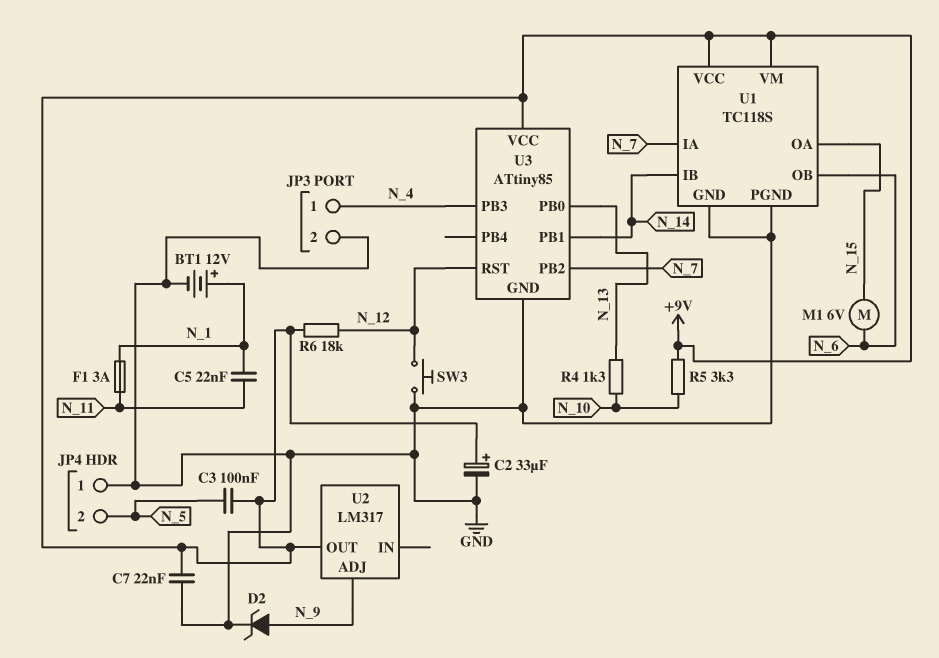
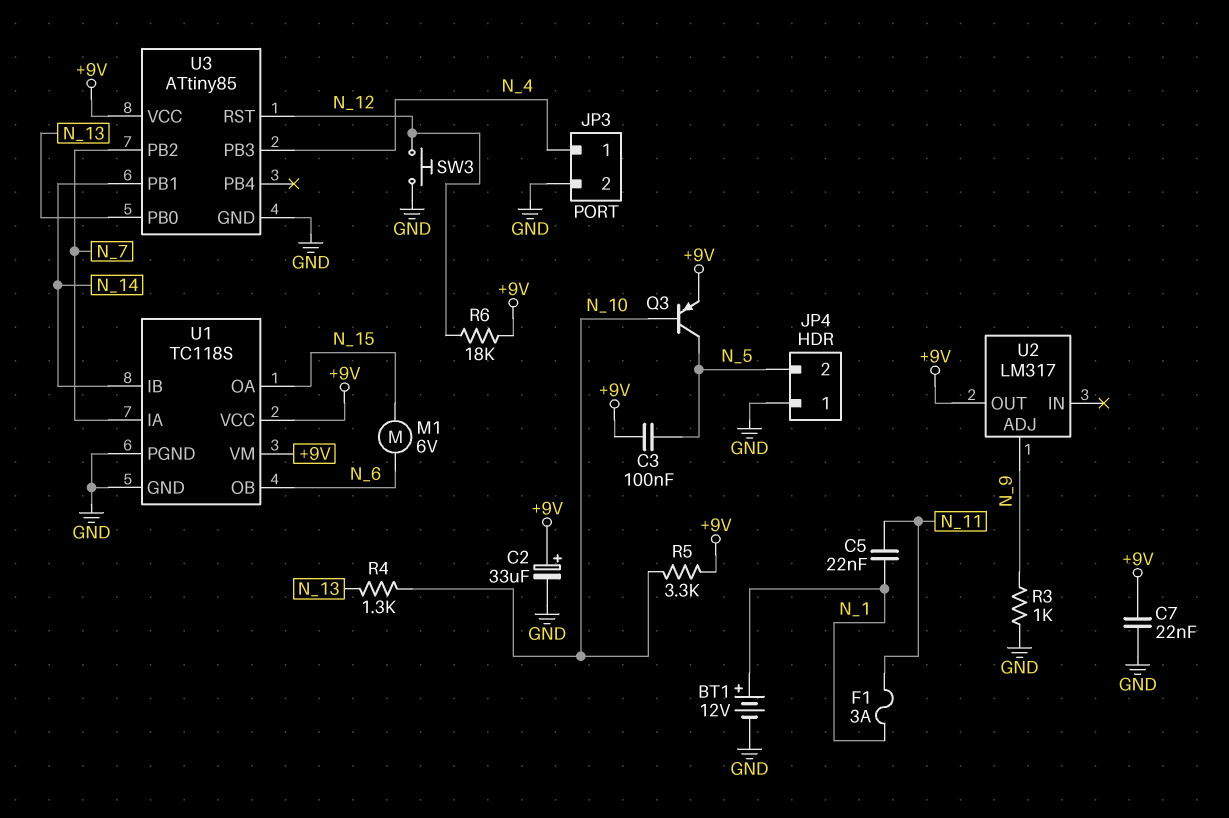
D2: zener (A N_9, K GND) -> none
Q3: none -> PNP (B N_10, C N_5, E +9V)
R3: none -> 1k (GND, N_9)

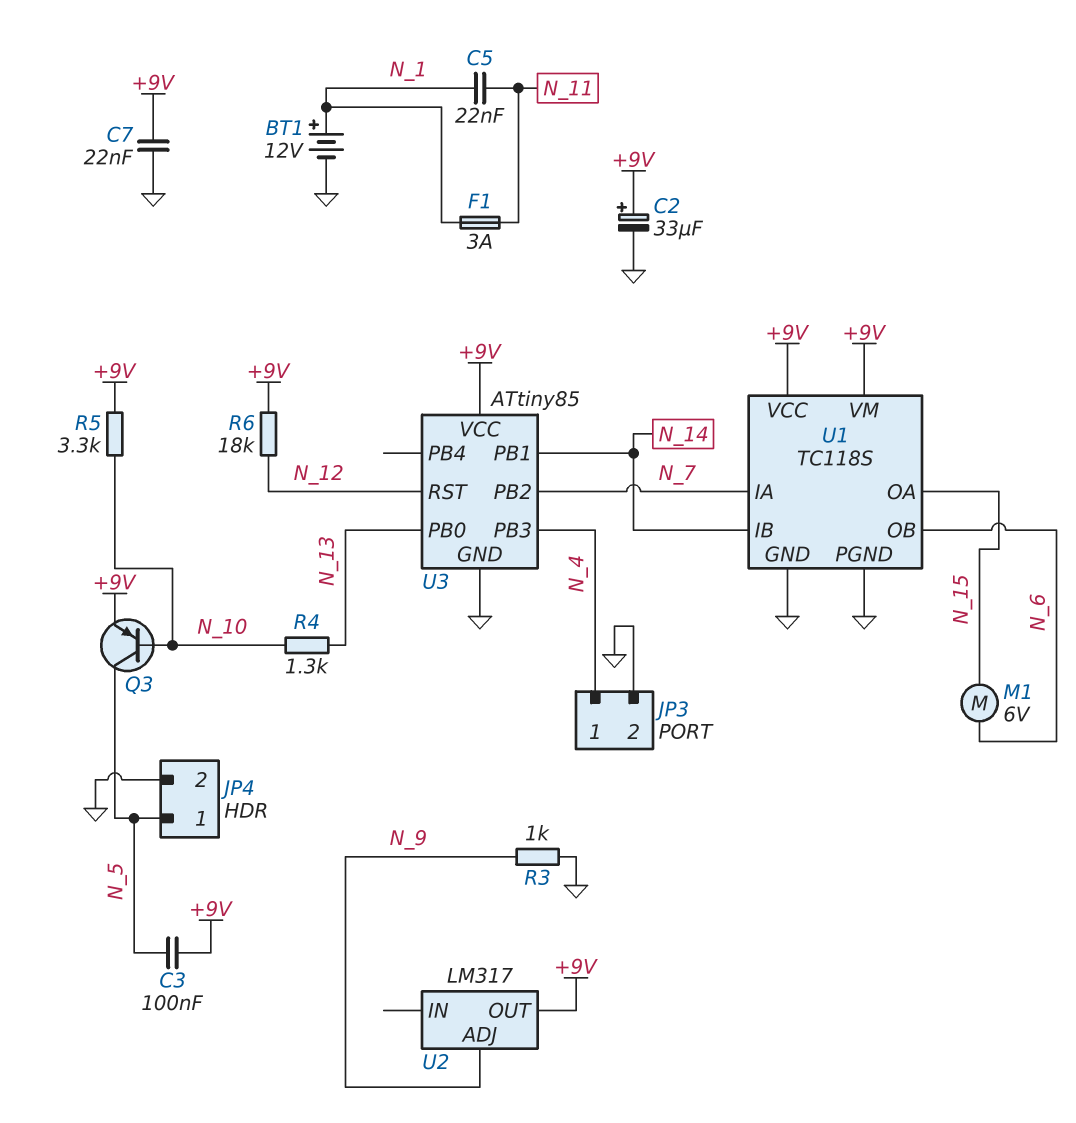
JP4 pin 1: GND -> N_5
JP4 pin 2: N_5 -> GND
SW3: button (GND, N_12) -> none

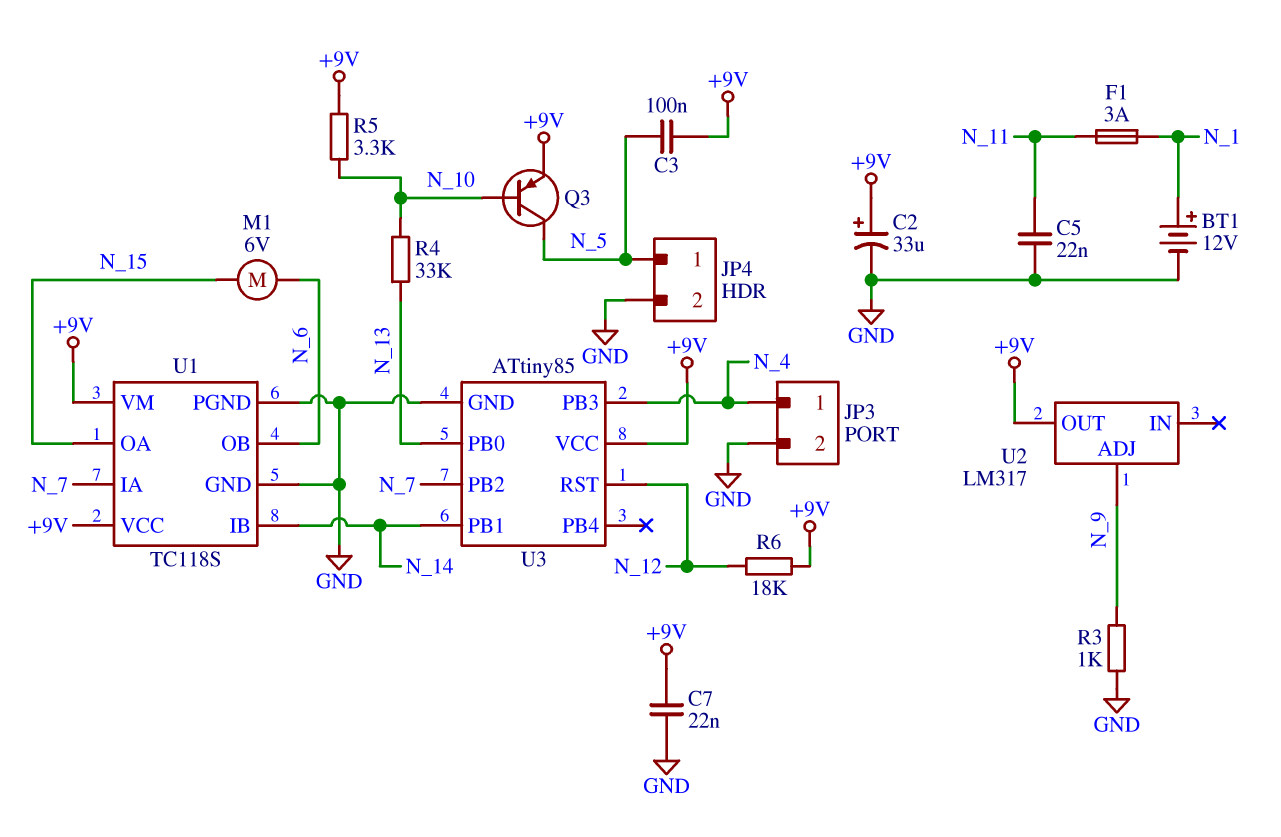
C5: 22nF (N_1, N_11) -> 22nF (GND, N_11)
R4: 1.3k (N_10, N_13) -> 33k (N_10, N_13)

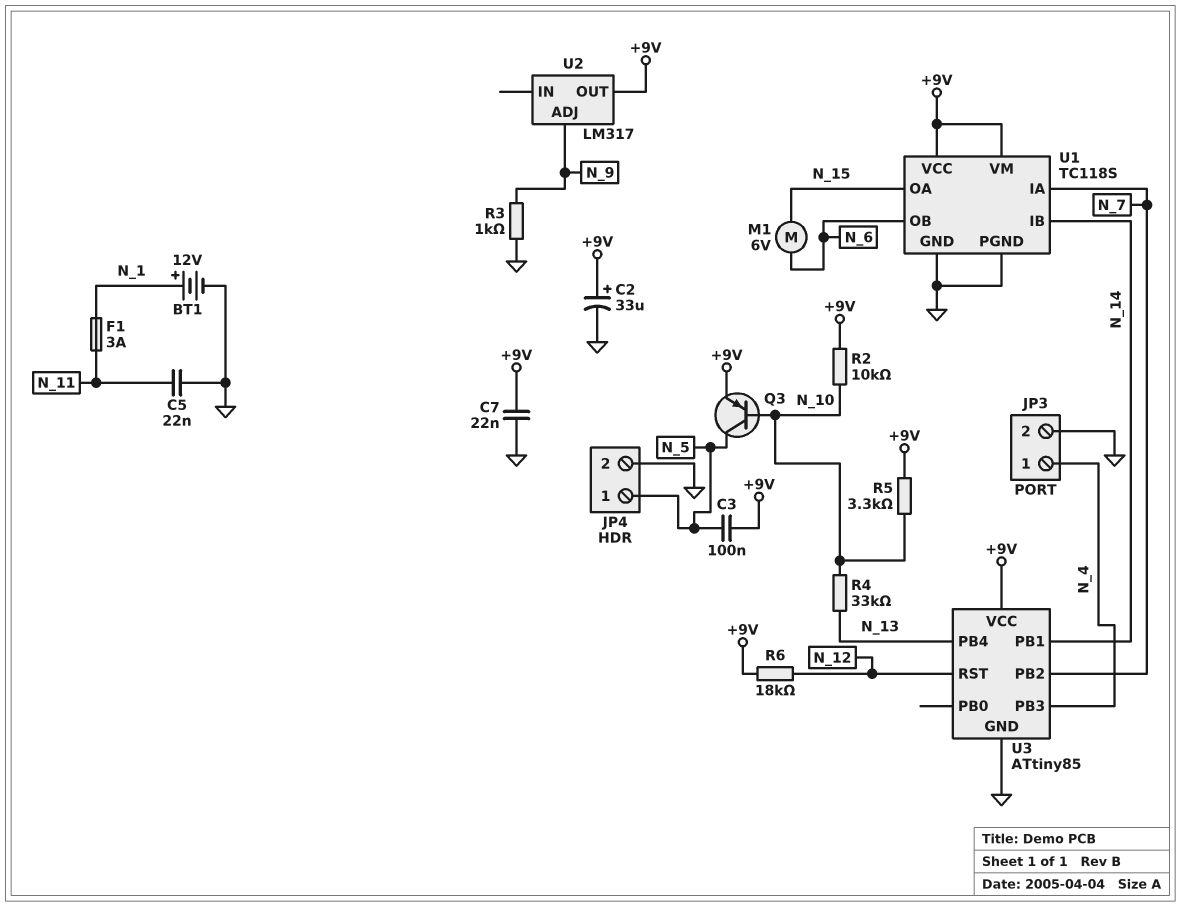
R2: none -> 10k (+9V, N_10)
U3 pin PB0: N_13 -> none
U3 pin PB4: none -> N_13

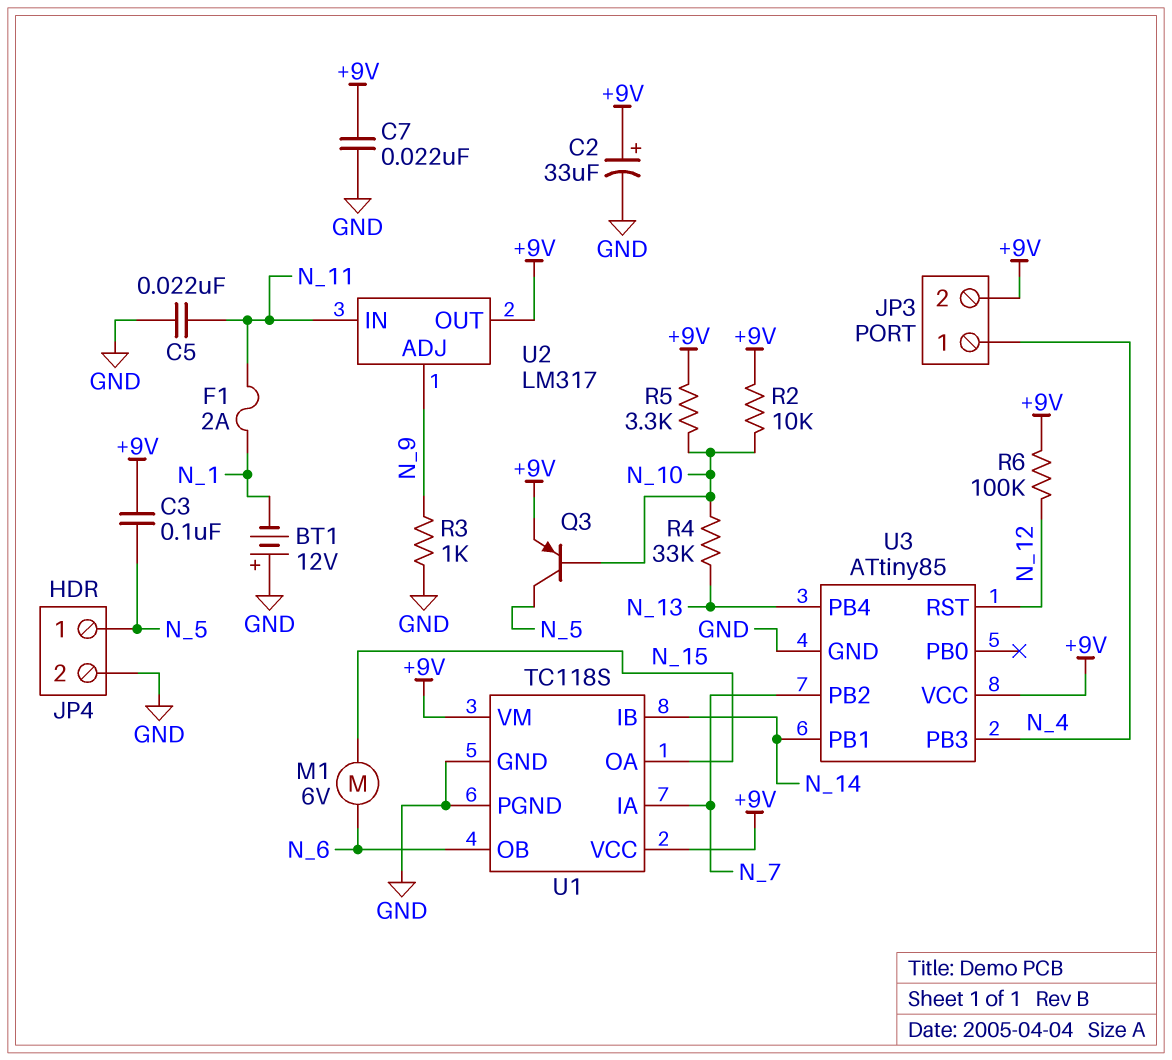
BT1: 12V (plus N_1, minus GND) -> 12V (plus GND, minus N_1)
F1: 3A (N_1, N_11) -> 2A (N_1, N_11)
JP3 pin 2: GND -> +9V
R6: 18k (+9V, N_12) -> 100k (+9V, N_12)
U2 pin IN: none -> N_11

